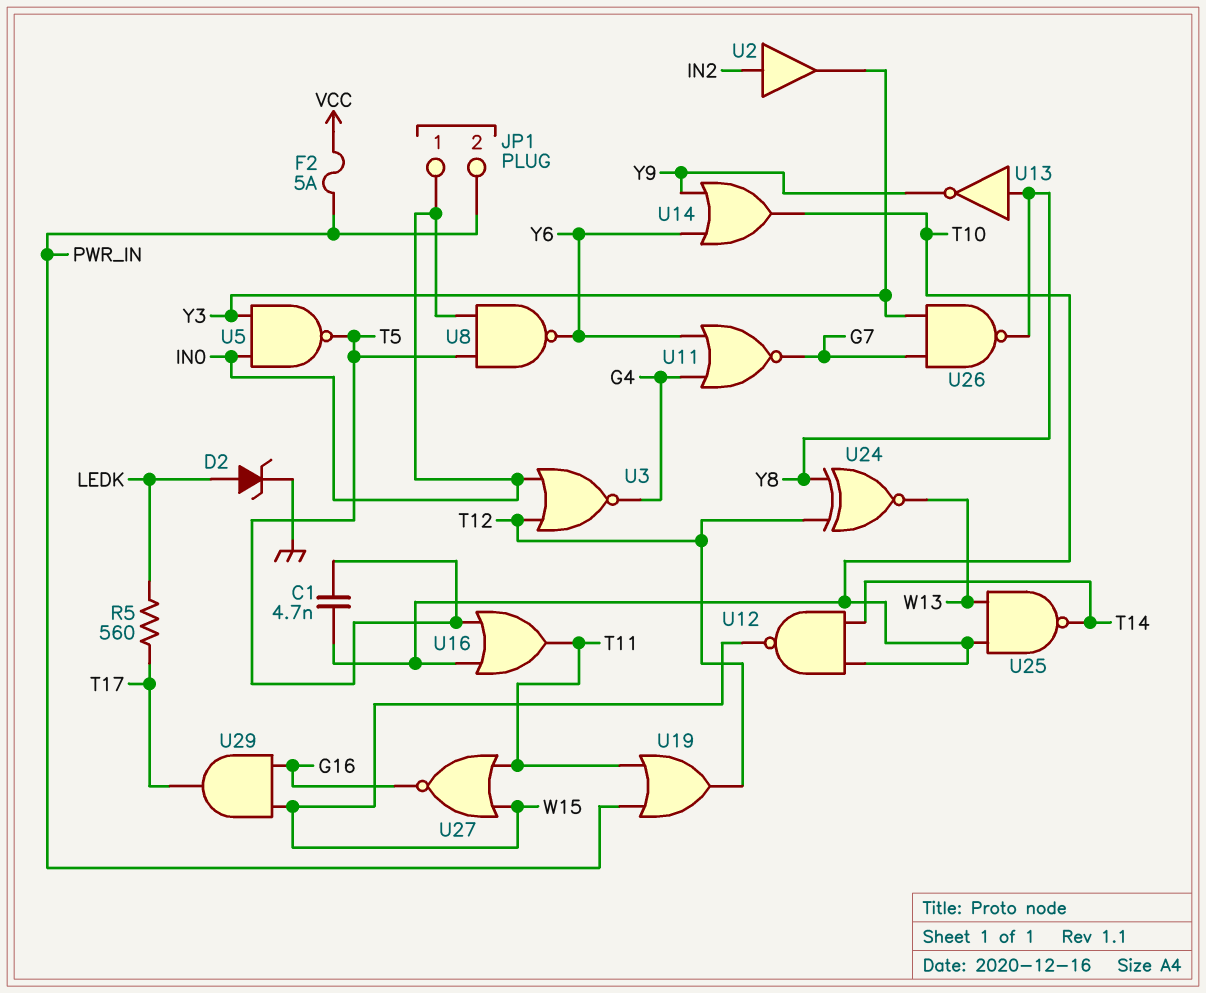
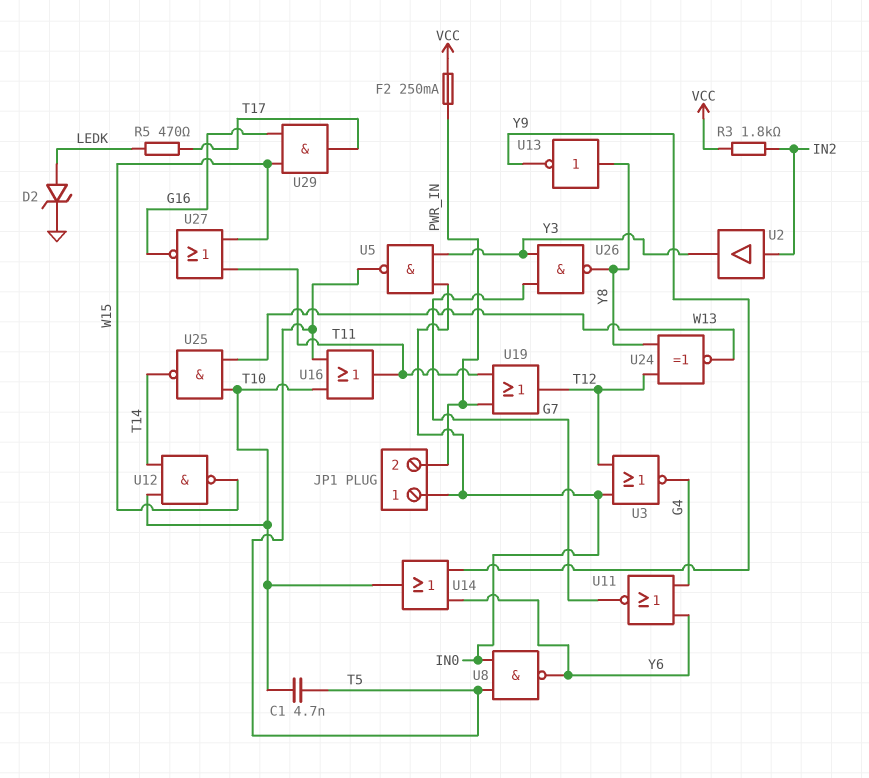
F2: 5A (PWR_IN, VCC) -> 250mA (PWR_IN, VCC)
R3: none -> 1.8k (IN2, VCC)
R5: 560 (LEDK, T17) -> 470 (LEDK, T17)

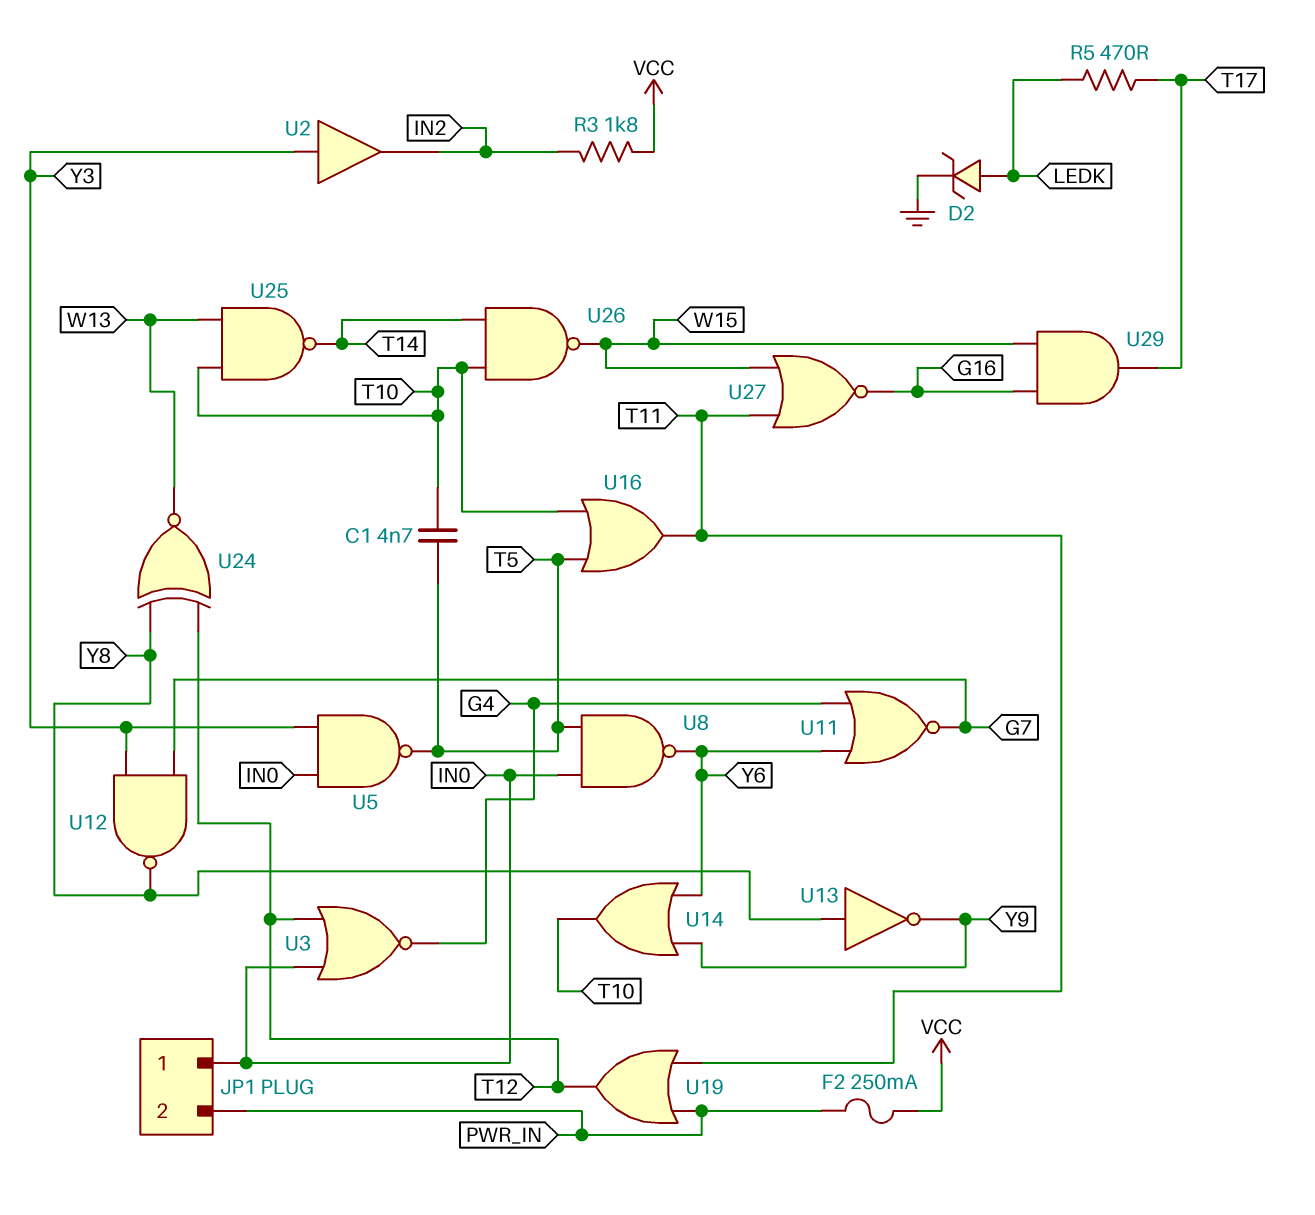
U2: buffer (in IN2, out Y3) -> buffer (in Y3, out IN2)
U12: NAND (in T10, in T14, out W15) -> NAND (in G7, in Y3, out Y8)
U26: NAND (in G7, in Y3, out Y8) -> NAND (in T10, in T14, out W15)

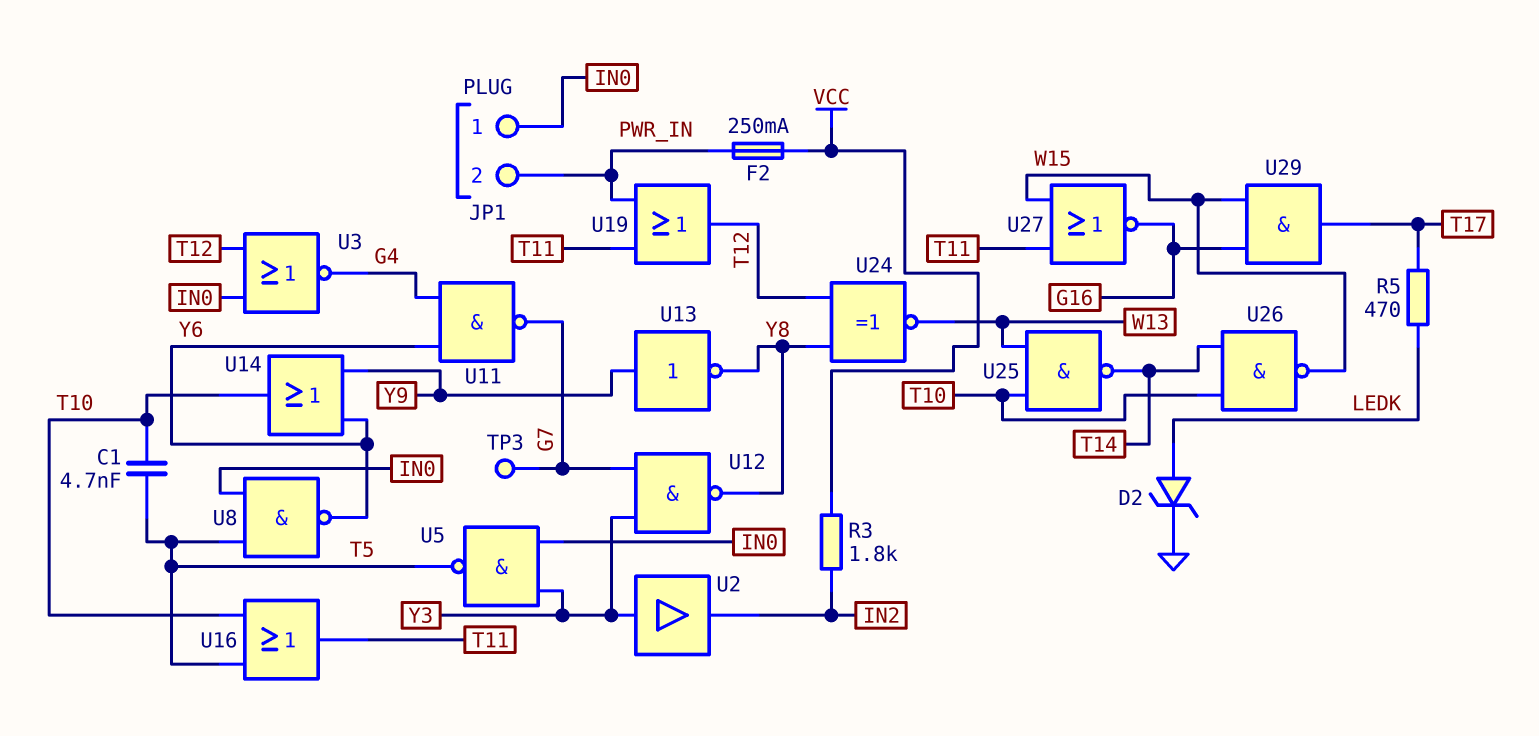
TP3: none -> test point (G7)
U11: NOR (in G4, in Y6, out G7) -> NAND (in G4, in Y6, out G7)
U13: NOT (in Y8, out Y9) -> NOT (in Y9, out Y8)

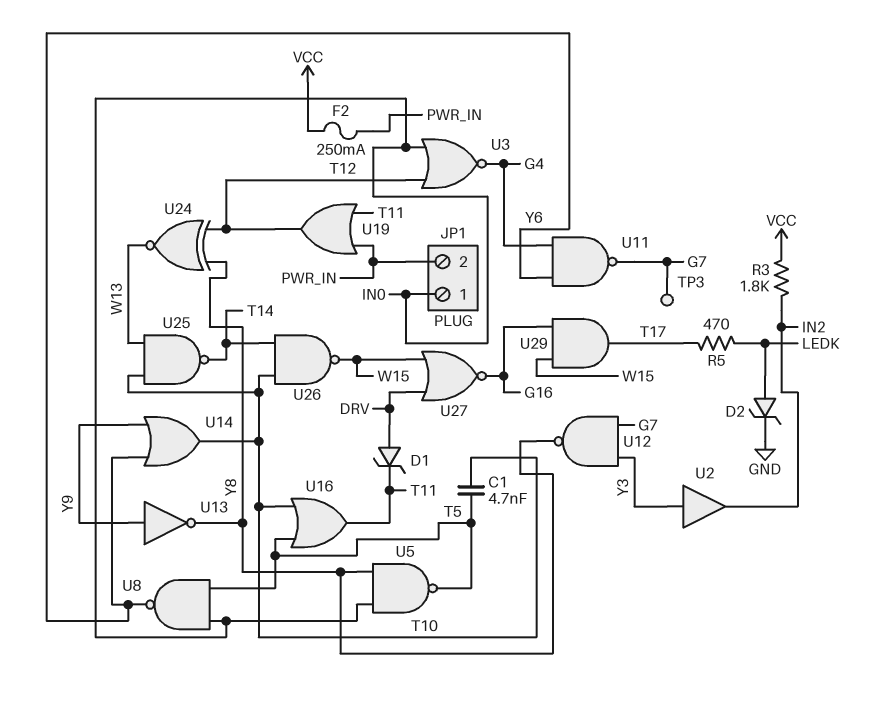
D1: none -> zener (A DRV, K T11)
U5: NAND (in IN0, in Y3, out T5) -> NAND (in IN0, in Y8, out T5)
U27: NOR (in T11, in W15, out G16) -> NOR (in DRV, in W15, out G16)

